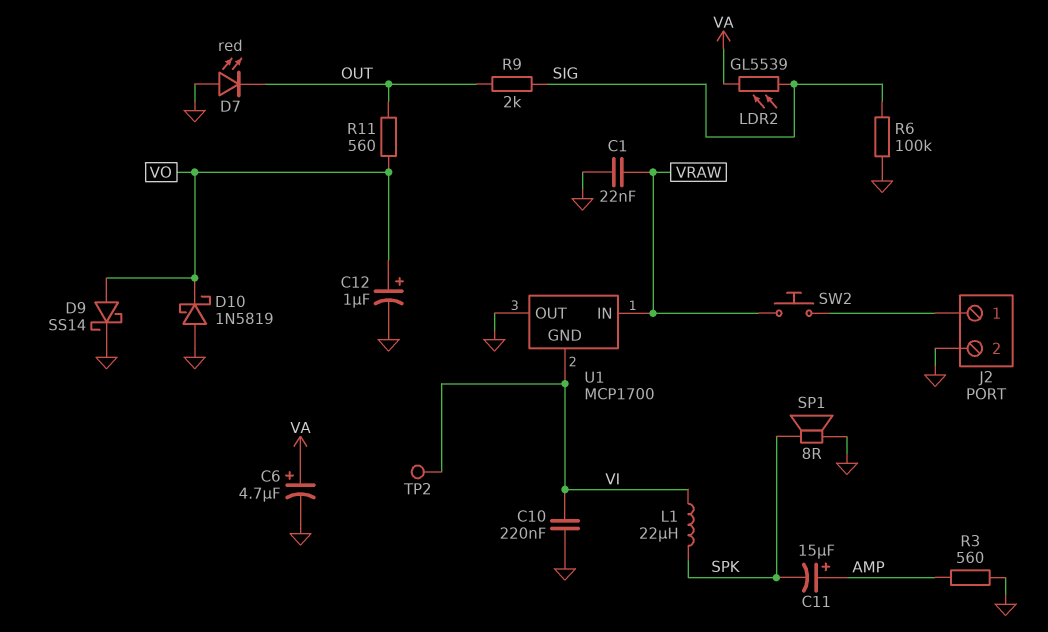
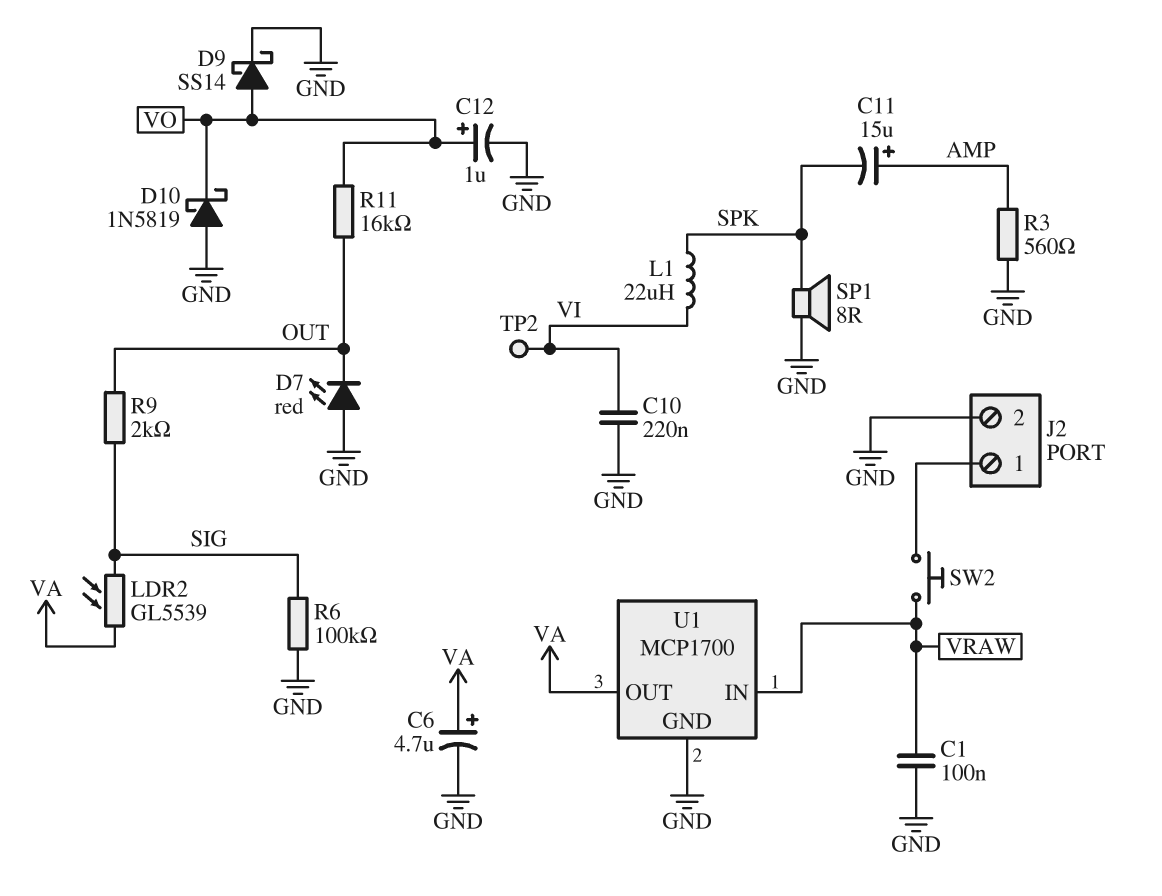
C1: 22nF (GND, VRAW) -> 100nF (GND, VRAW)
R11: 560 (OUT, VO) -> 16k (OUT, VO)
U1 pin GND: VI -> GND
U1 pin OUT: GND -> VA

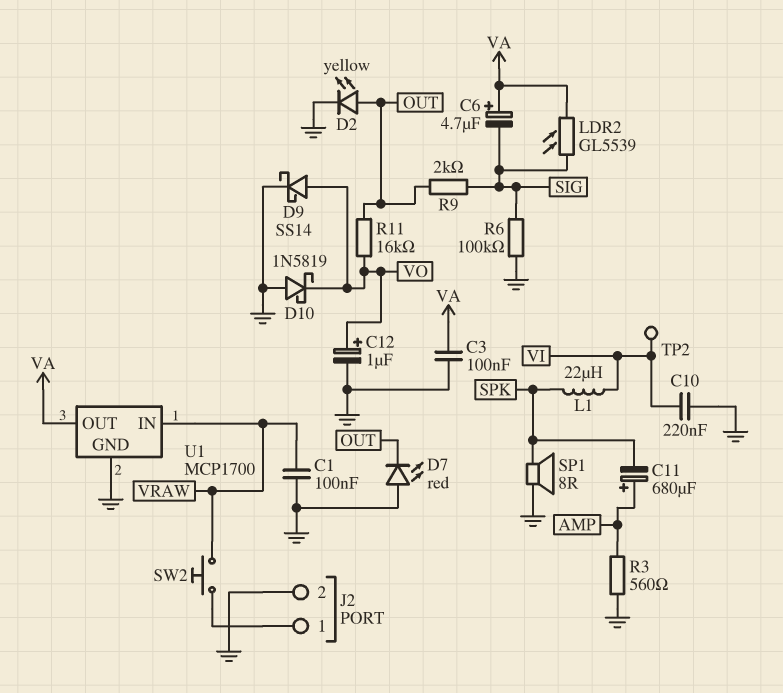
C3: none -> 100nF (GND, VA)
C6: 4.7uF (plus VA, minus GND) -> 4.7uF (plus VA, minus SIG)
C11: 15uF (plus AMP, minus SPK) -> 680uF (plus AMP, minus SPK)
D2: none -> LED yellow (A OUT, K GND)

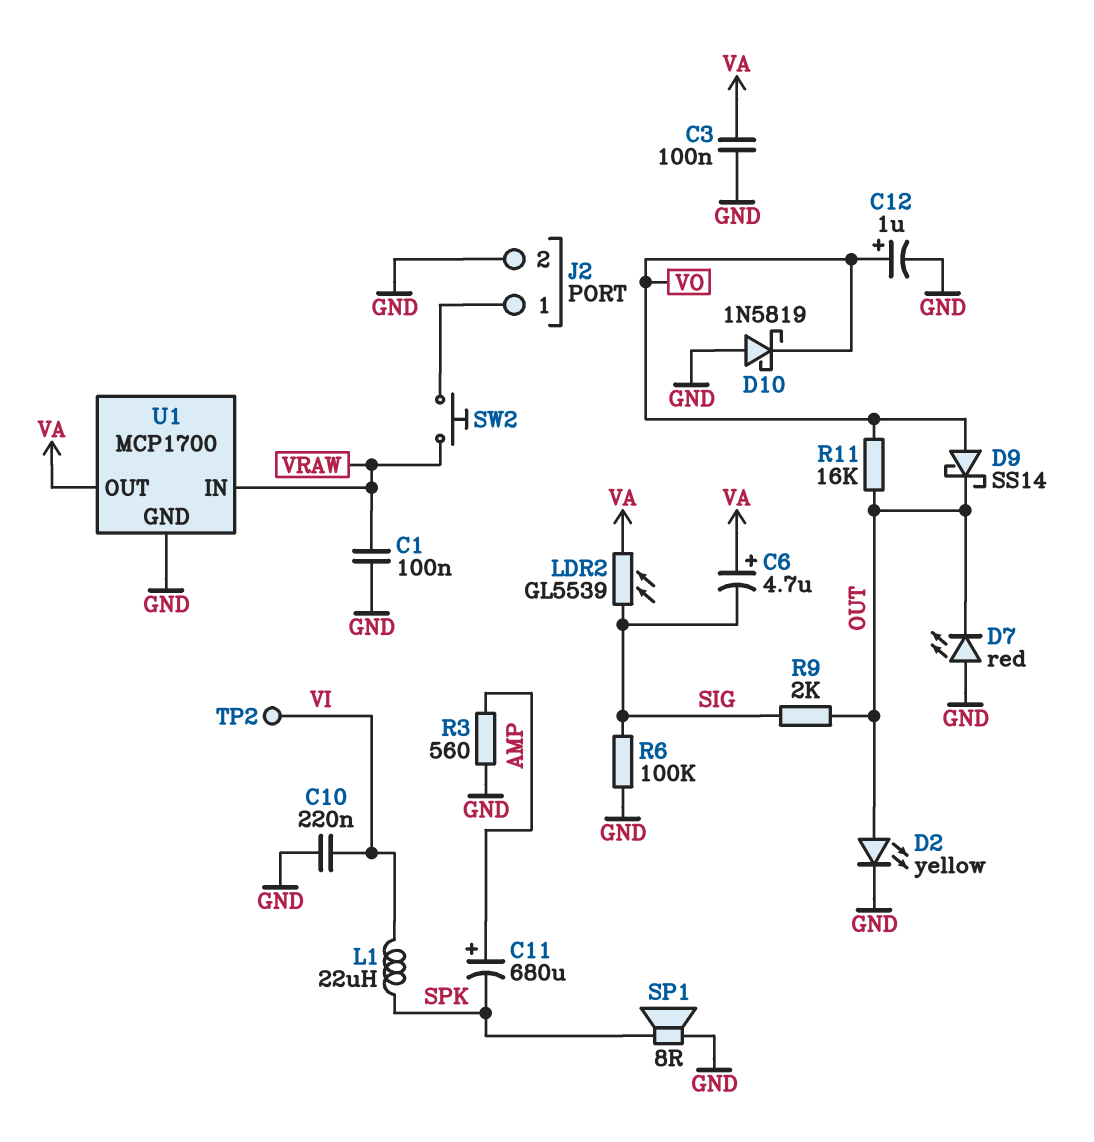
D9: schottky SS14 (A VO, K GND) -> schottky SS14 (A VO, K OUT)

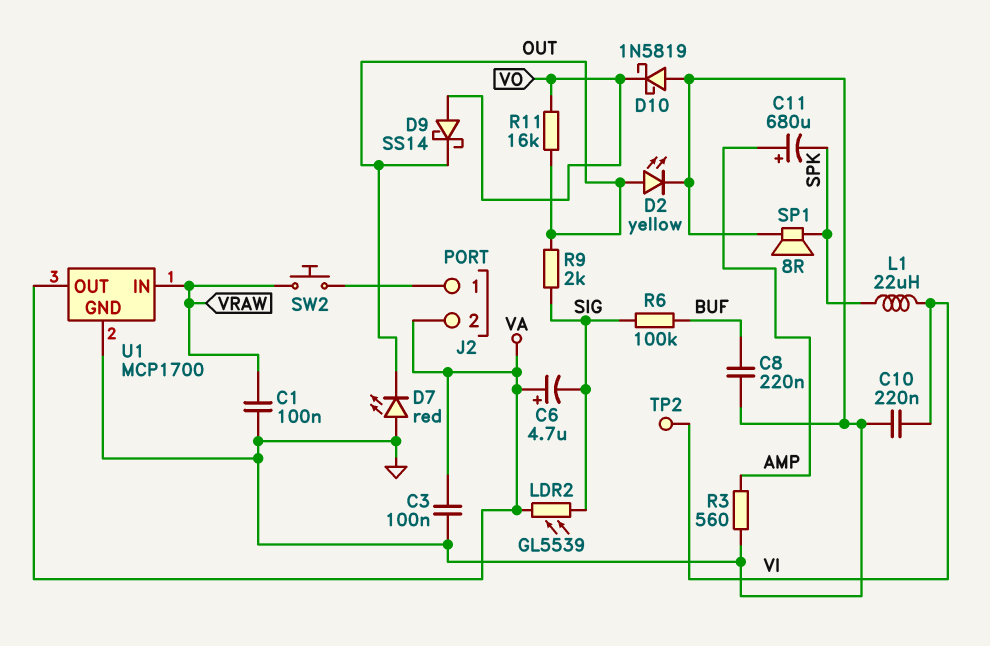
C8: none -> 220nF (BUF, GND)
C12: 1uF (plus VO, minus GND) -> none
J2 pin 2: GND -> VA
R6: 100k (GND, SIG) -> 100k (BUF, SIG)

